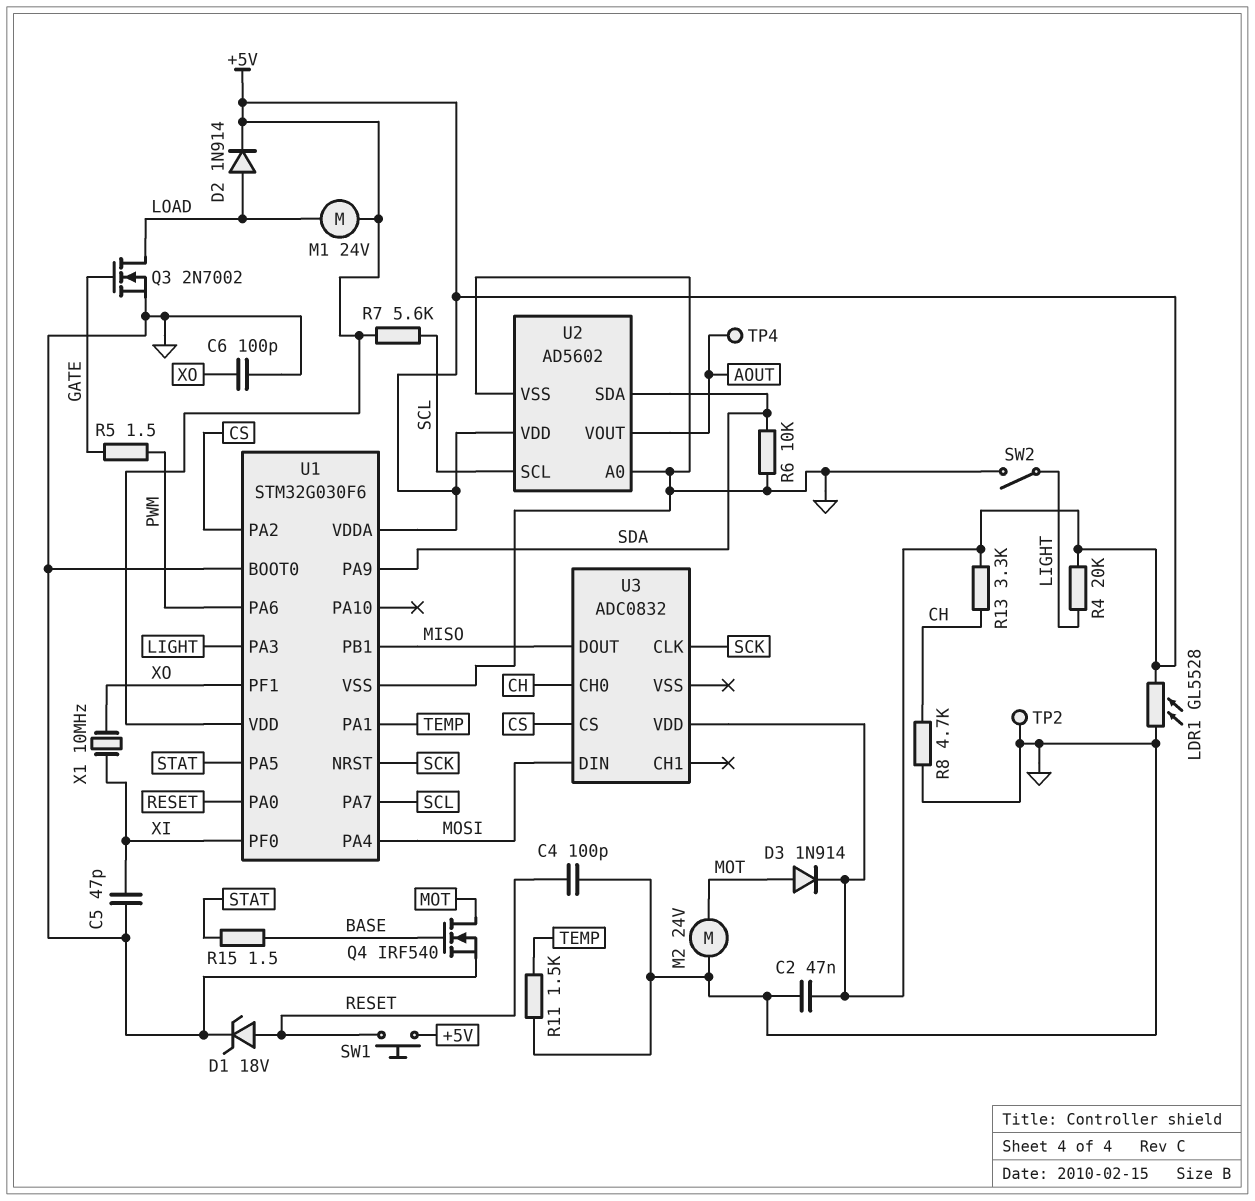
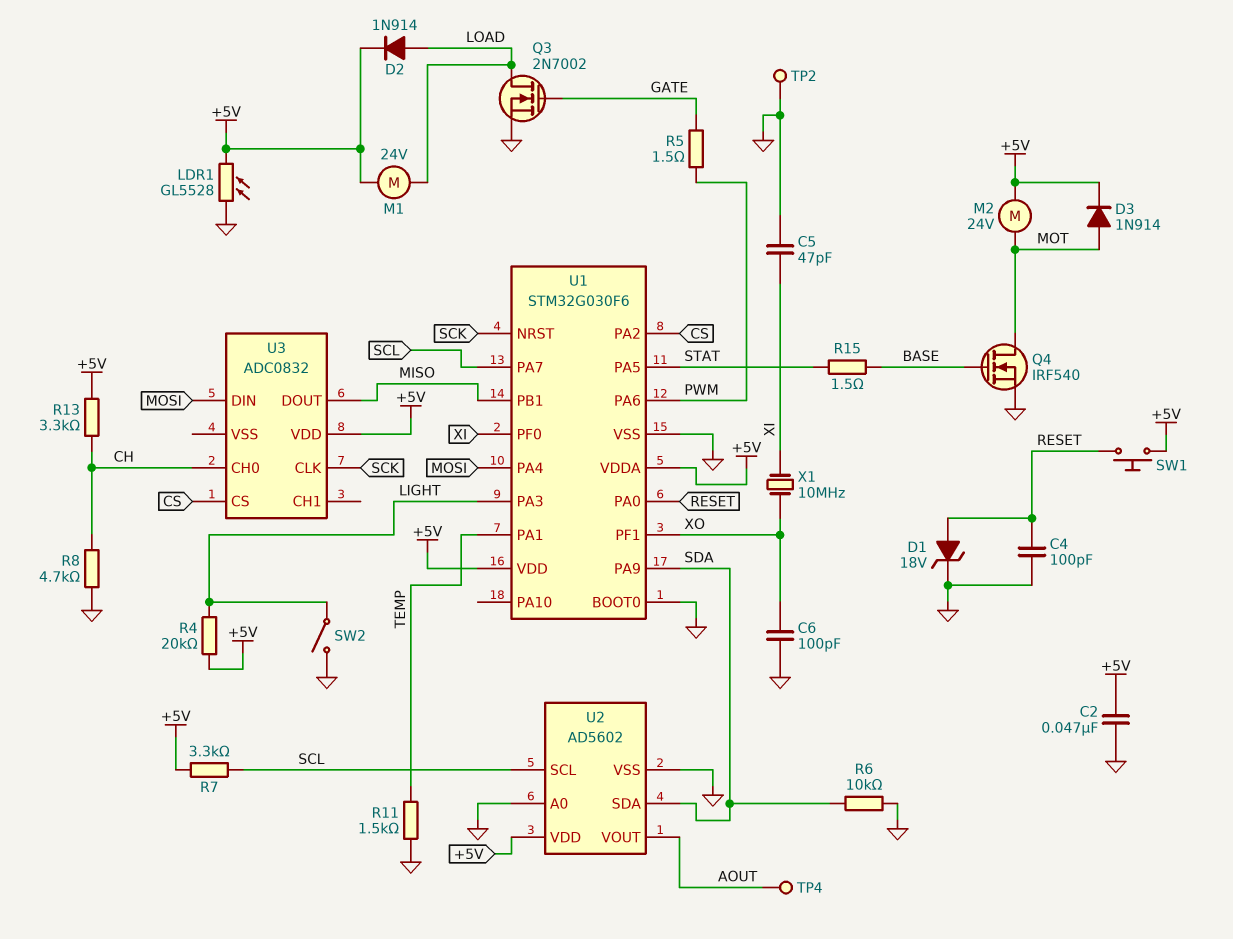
M2: motor 24V (GND, MOT) -> motor 24V (+5V, MOT)
R7: 5.6k (+5V, SCL) -> 3.3k (+5V, SCL)

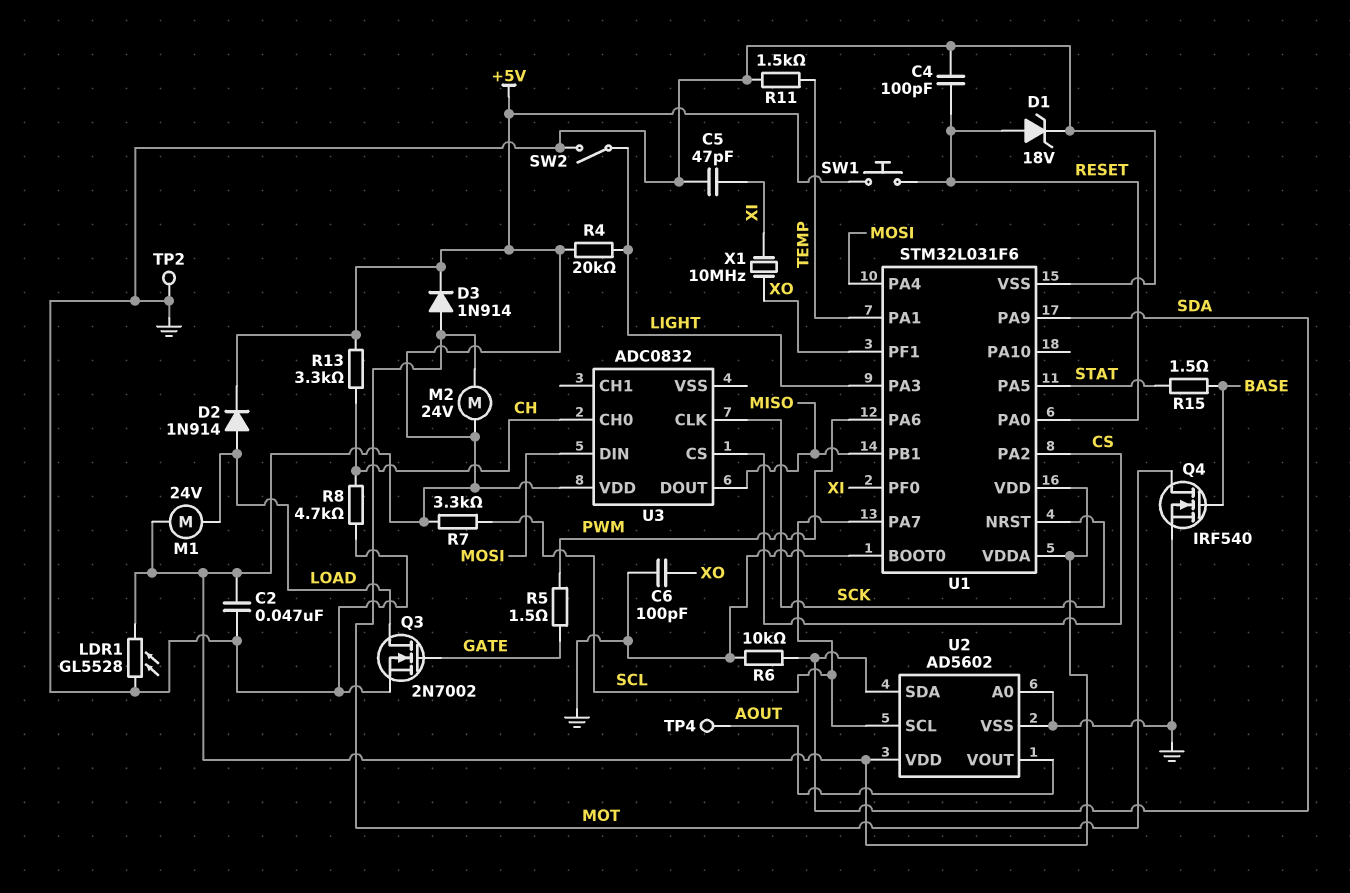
U1: STM32G030F6 -> STM32L031F6

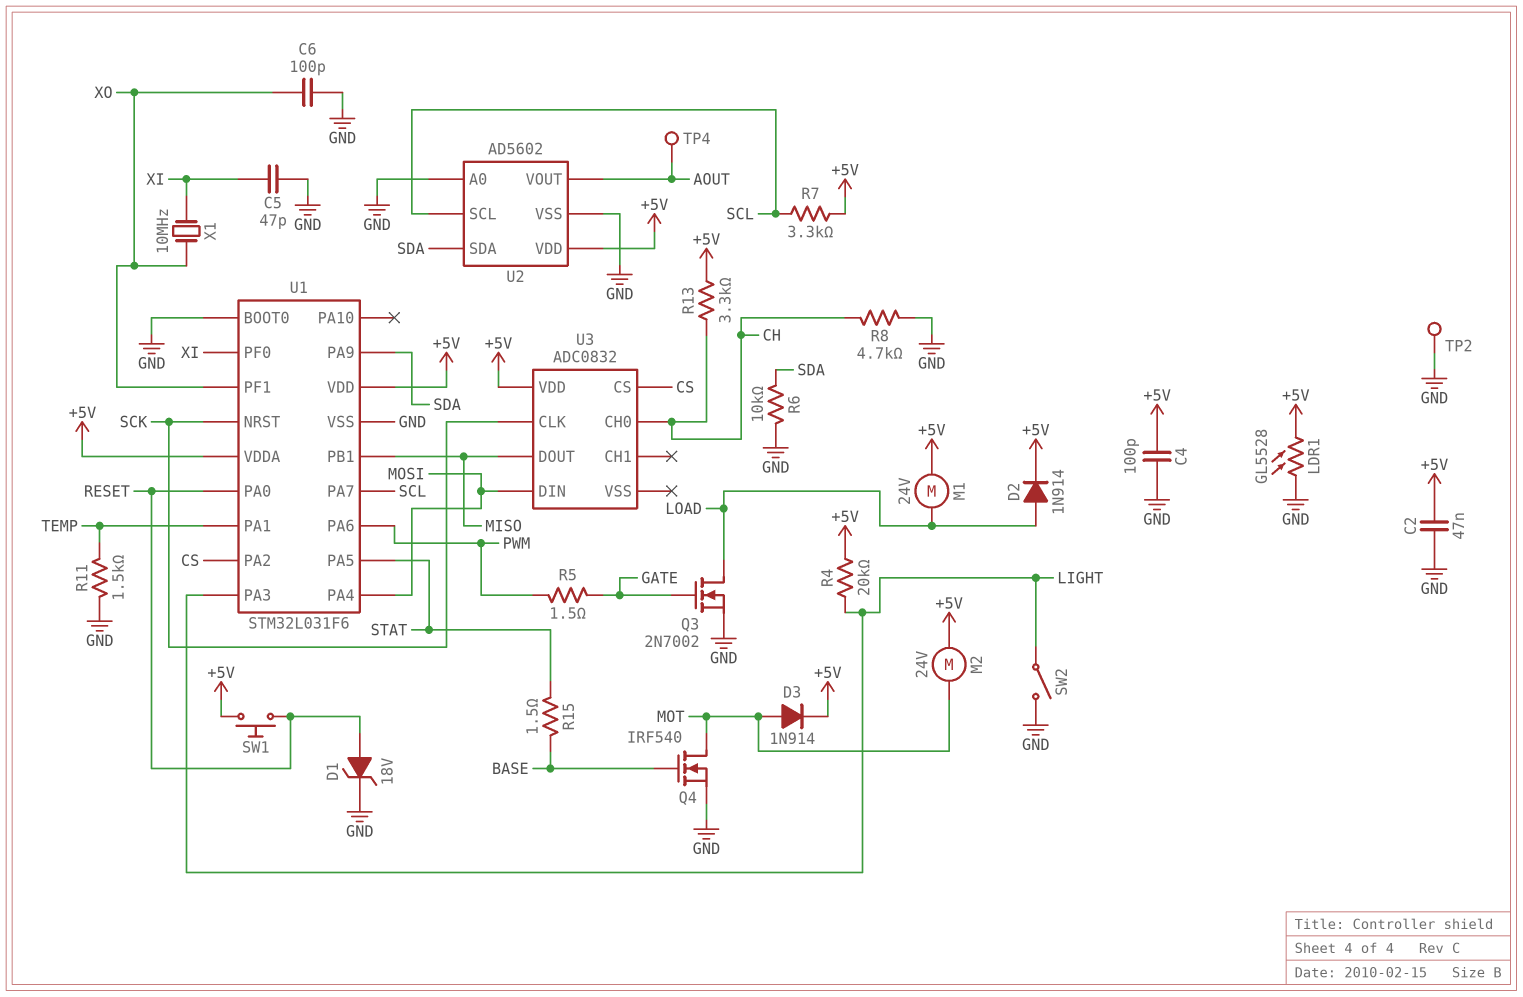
C4: 100pF (GND, RESET) -> 100pF (+5V, GND)

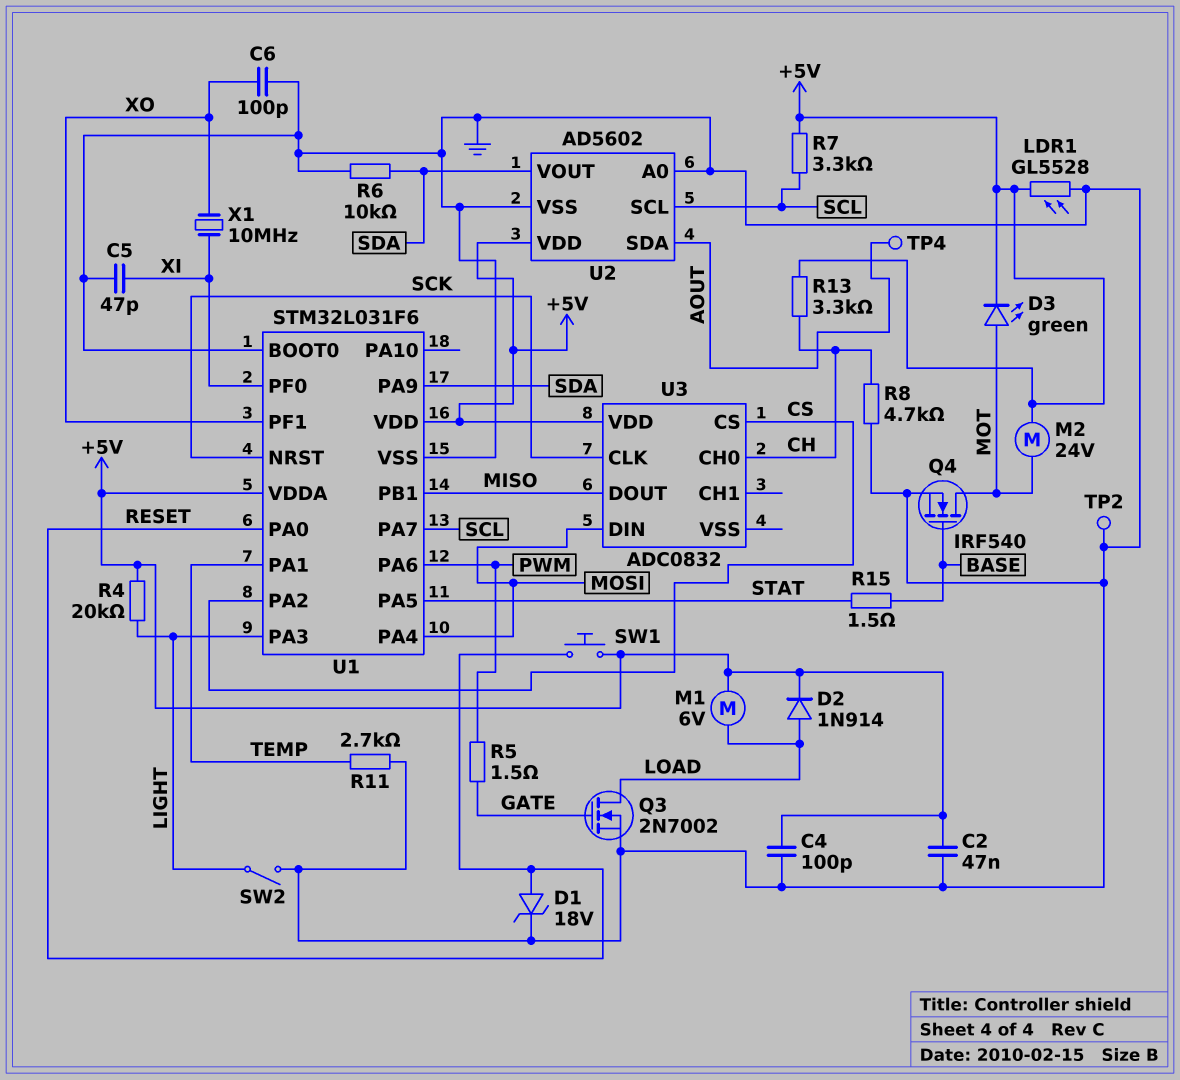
D3: diode 1N914 (A MOT, K +5V) -> LED green (A MOT, K +5V)
M1: motor 24V (+5V, LOAD) -> motor 6V (+5V, LOAD)
R11: 1.5k (GND, TEMP) -> 2.7k (GND, TEMP)
U2 pin SDA: SDA -> AOUT
U2 pin VOUT: AOUT -> SDA

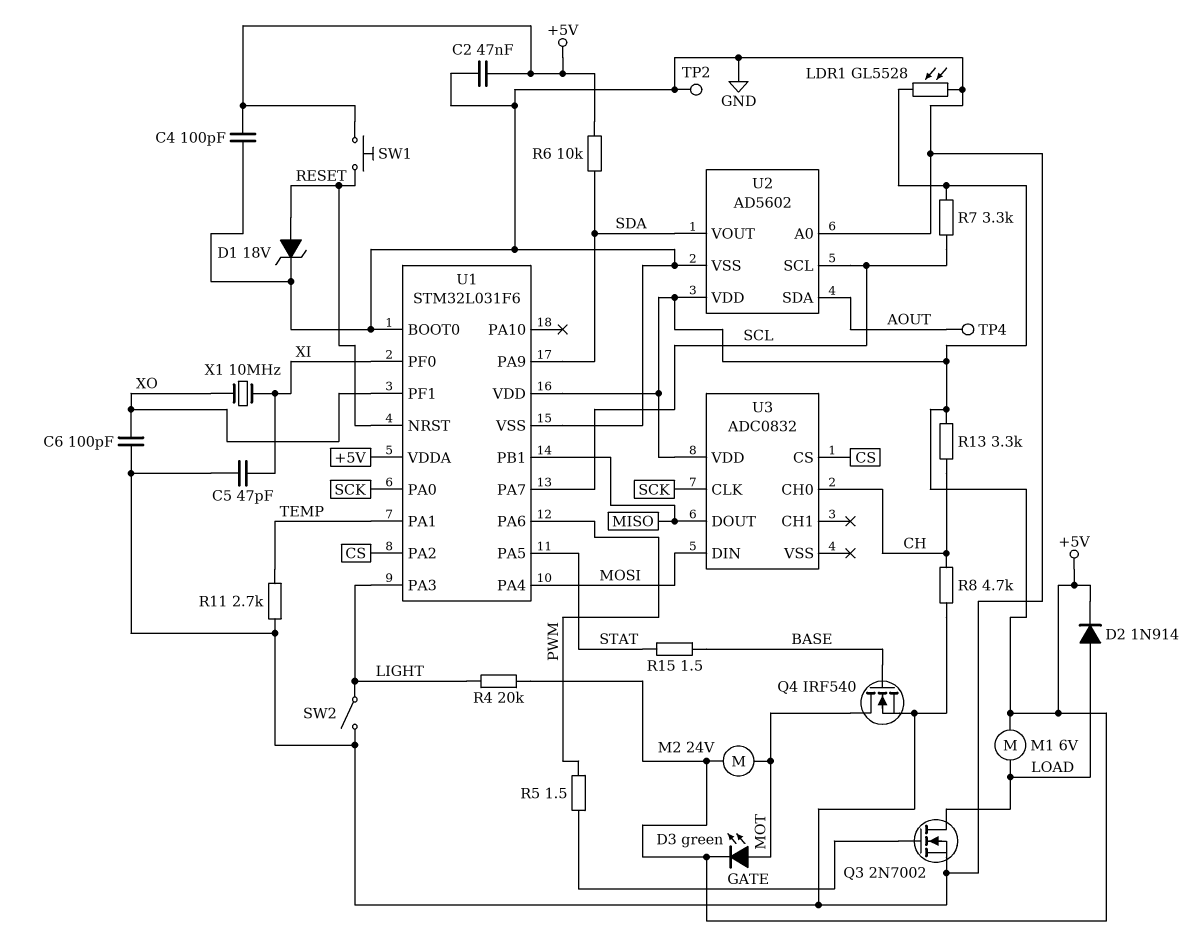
R6: 10k (GND, SDA) -> 10k (+5V, SDA)
U1 pin NRST: SCK -> RESET
U1 pin PA0: RESET -> SCK

